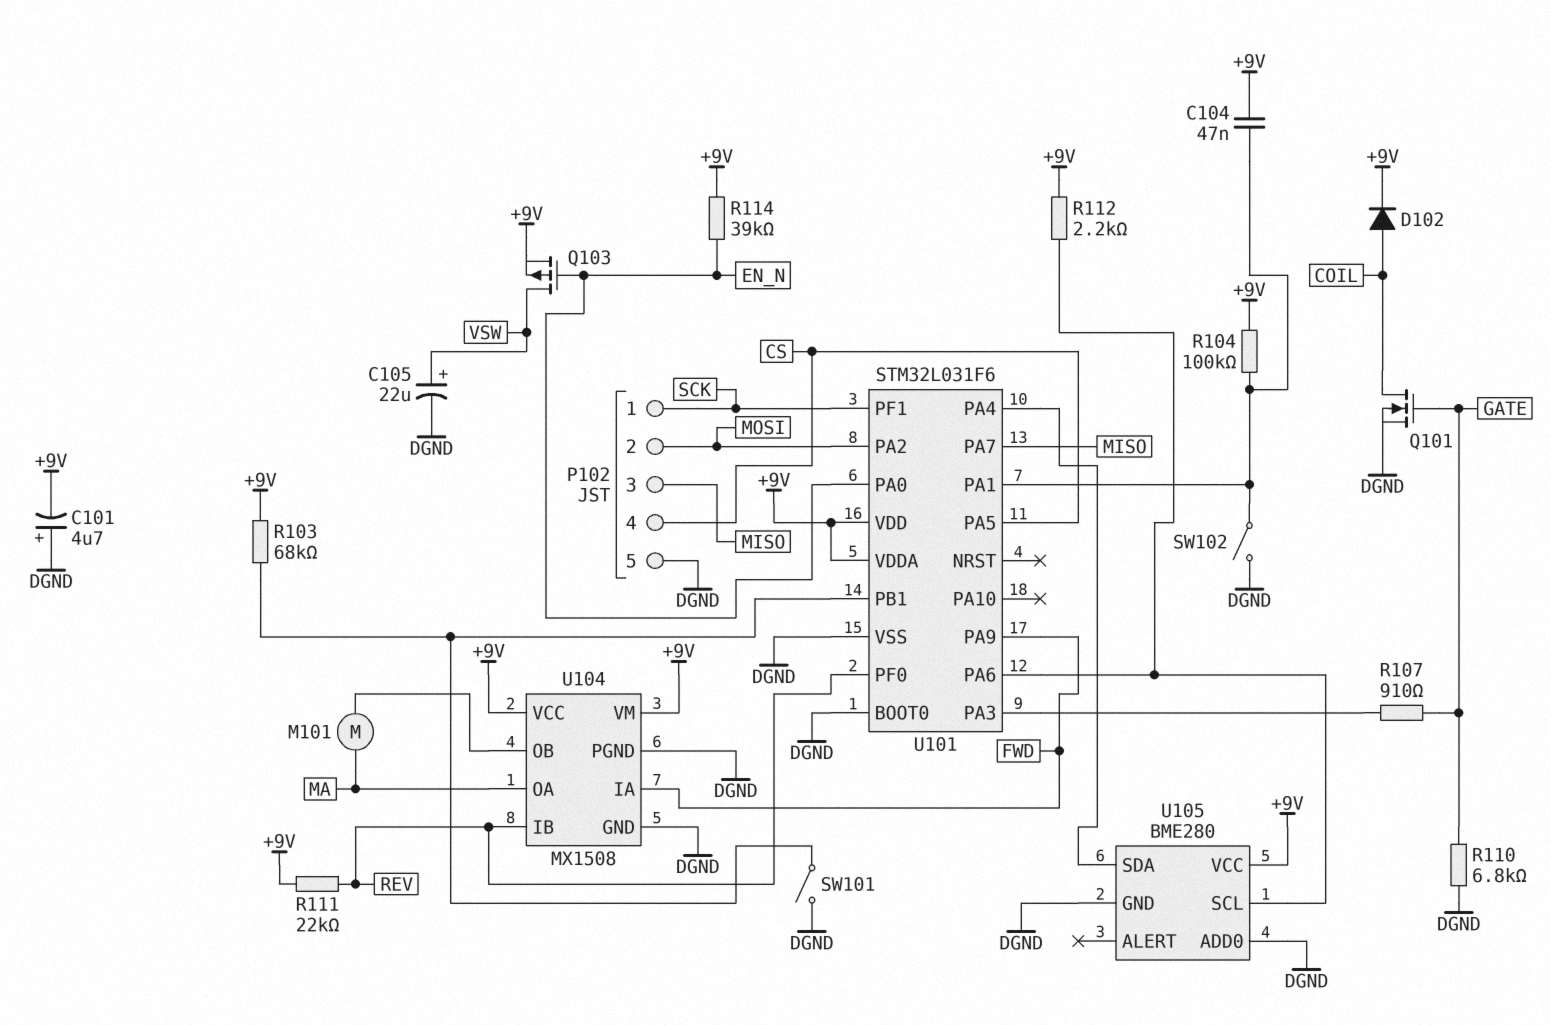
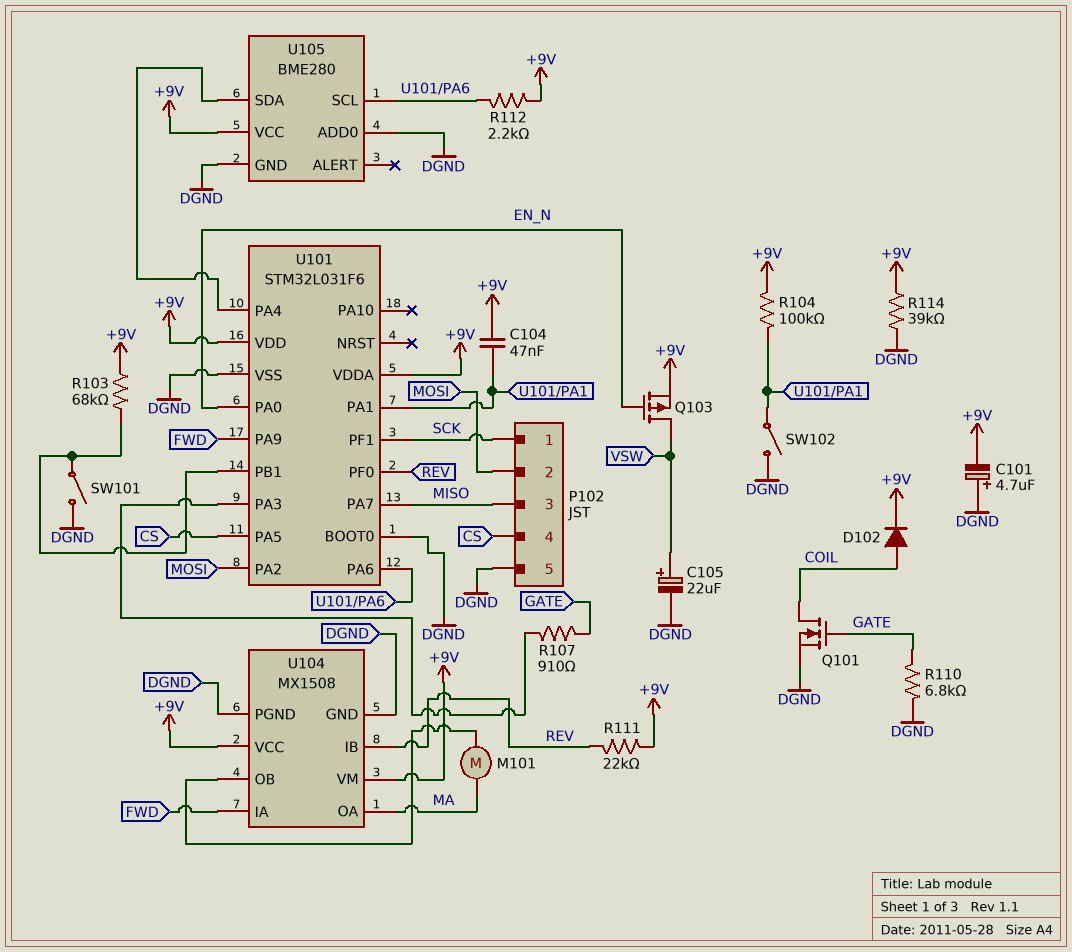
R114: 39k (+9V, EN_N) -> 39k (+9V, DGND)

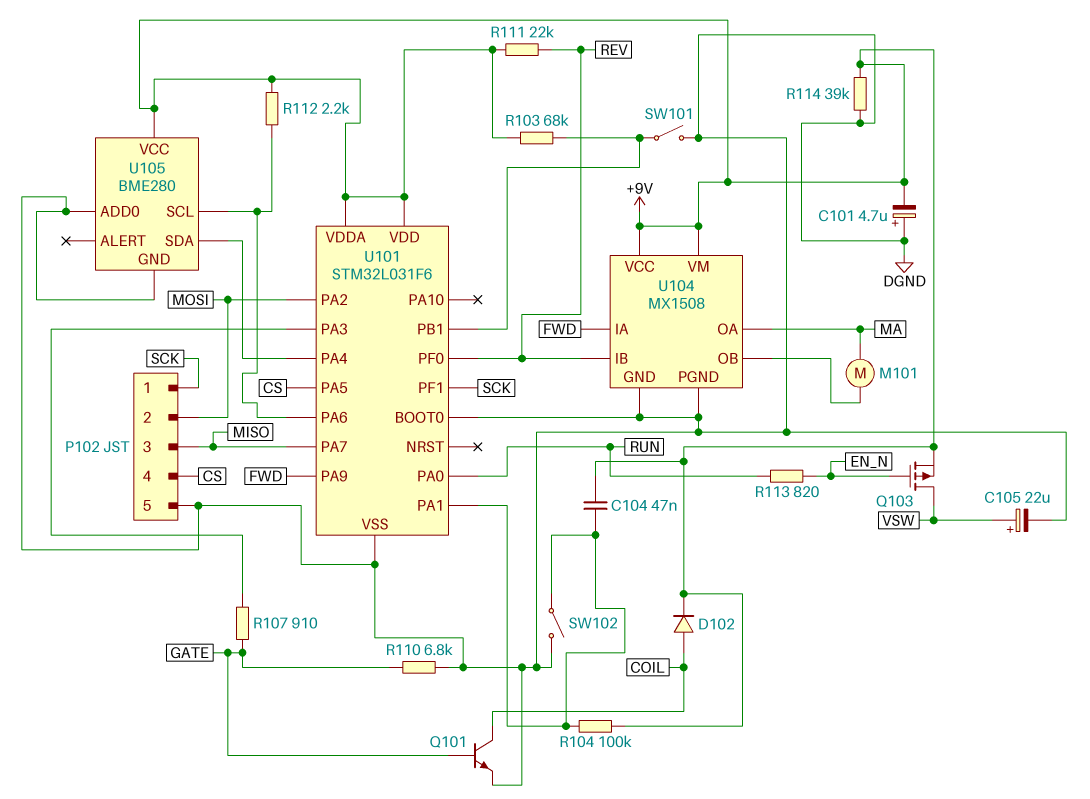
Q101: NMOS (G GATE, D COIL, S DGND) -> NPN (B GATE, C COIL, E DGND)
R113: none -> 820 (EN_N, RUN)
U101 pin PA0: EN_N -> RUN

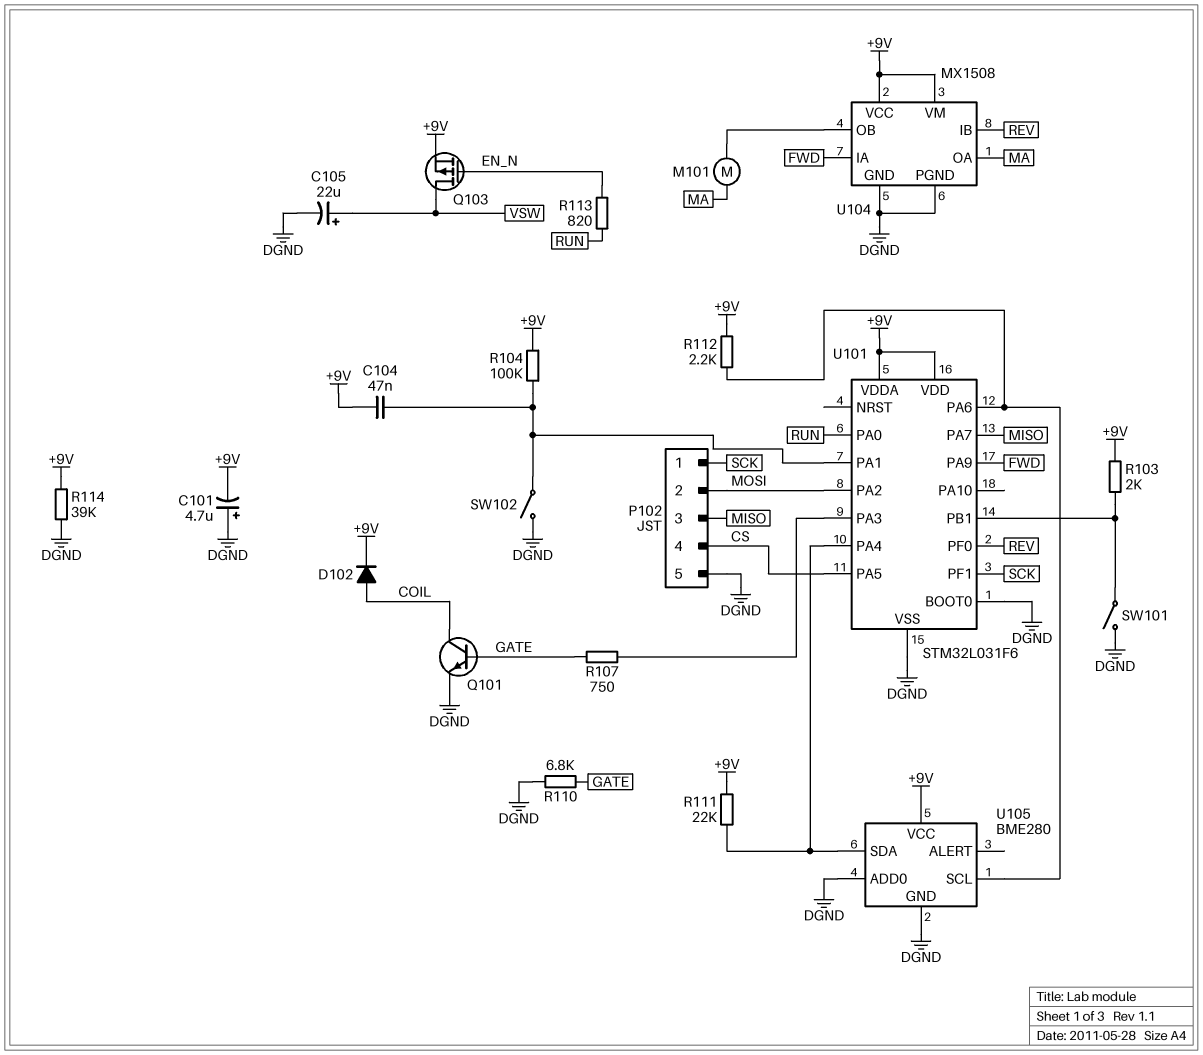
R103: 68k (+9V, U101/PB1) -> 2k (+9V, U101/PB1)
R107: 910 (GATE, U101/PA3) -> 750 (GATE, U101/PA3)
R111: 22k (+9V, REV) -> 22k (+9V, U101/PA4)

